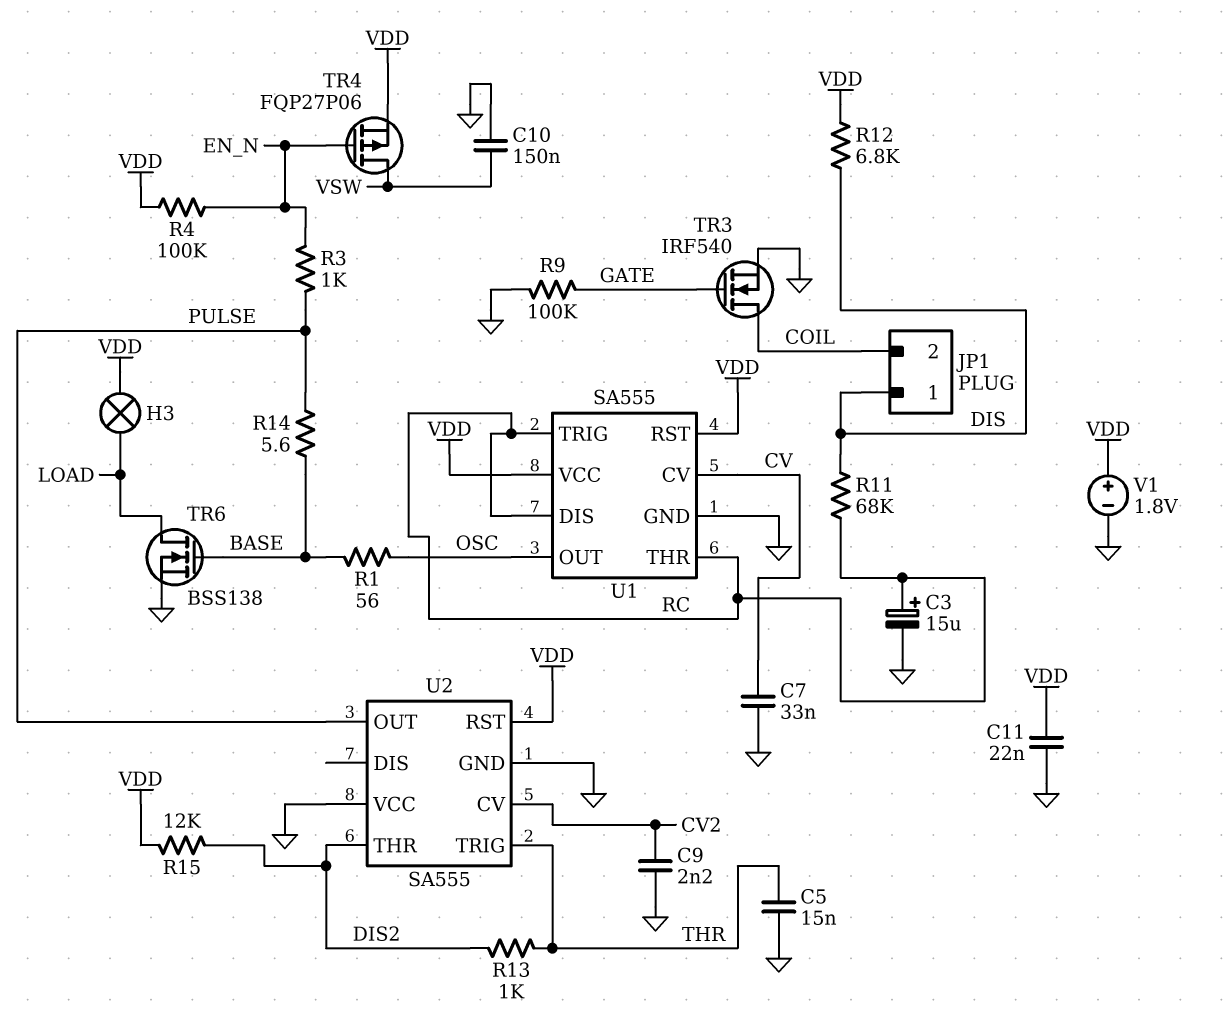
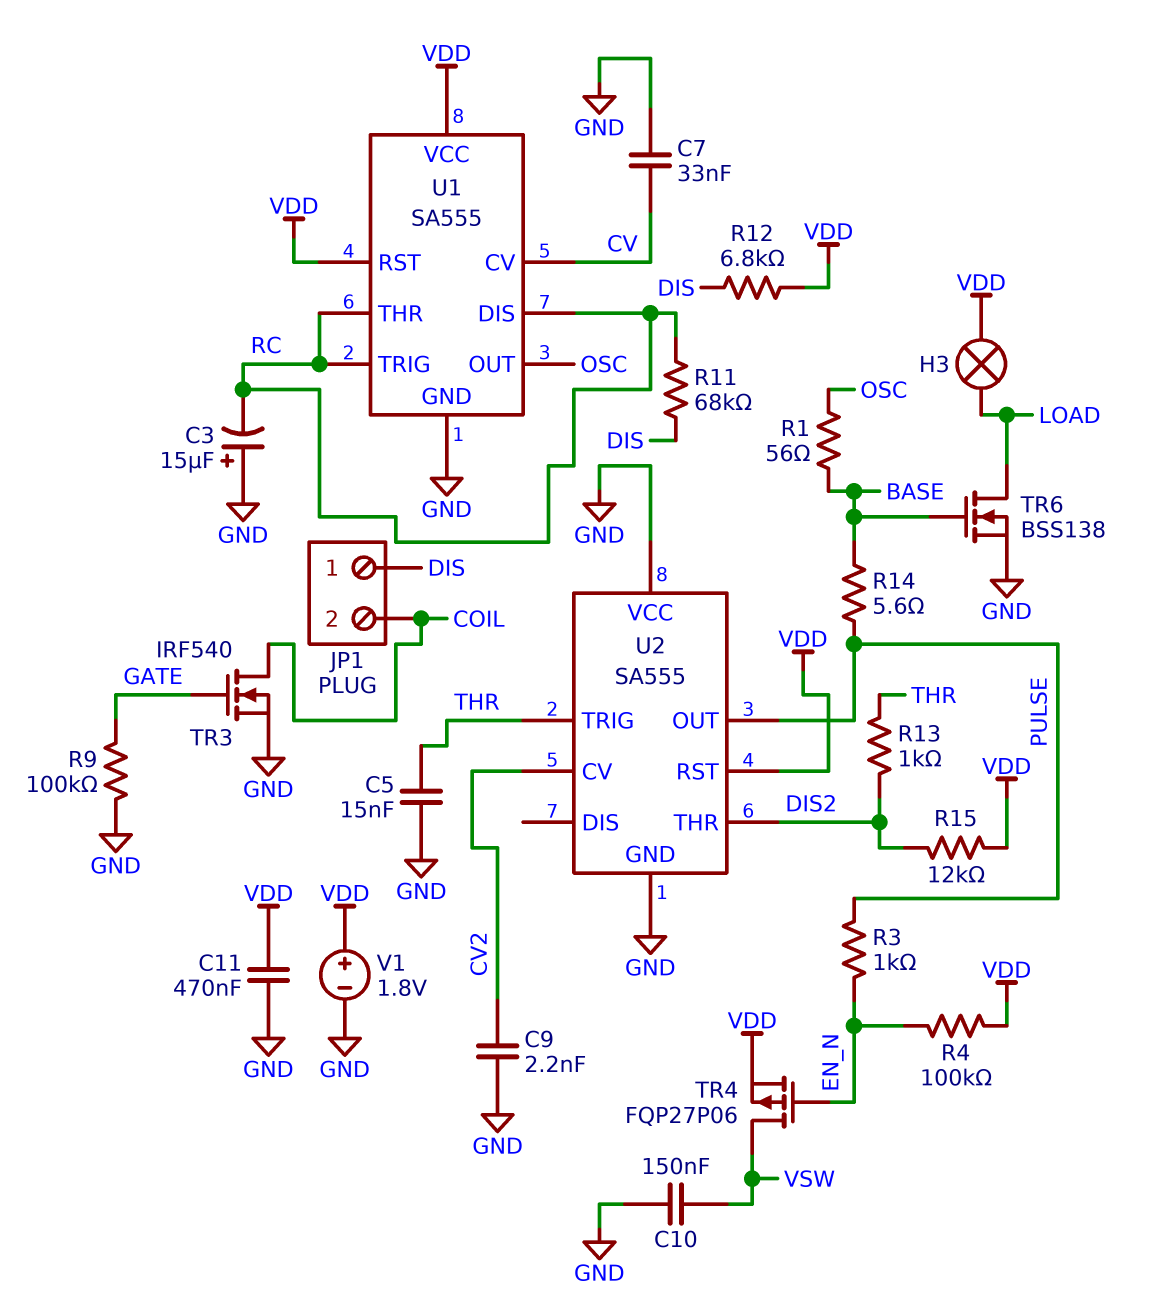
C3: 15uF (plus RC, minus GND) -> 15uF (plus GND, minus RC)
C11: 22nF (GND, VDD) -> 470nF (GND, VDD)

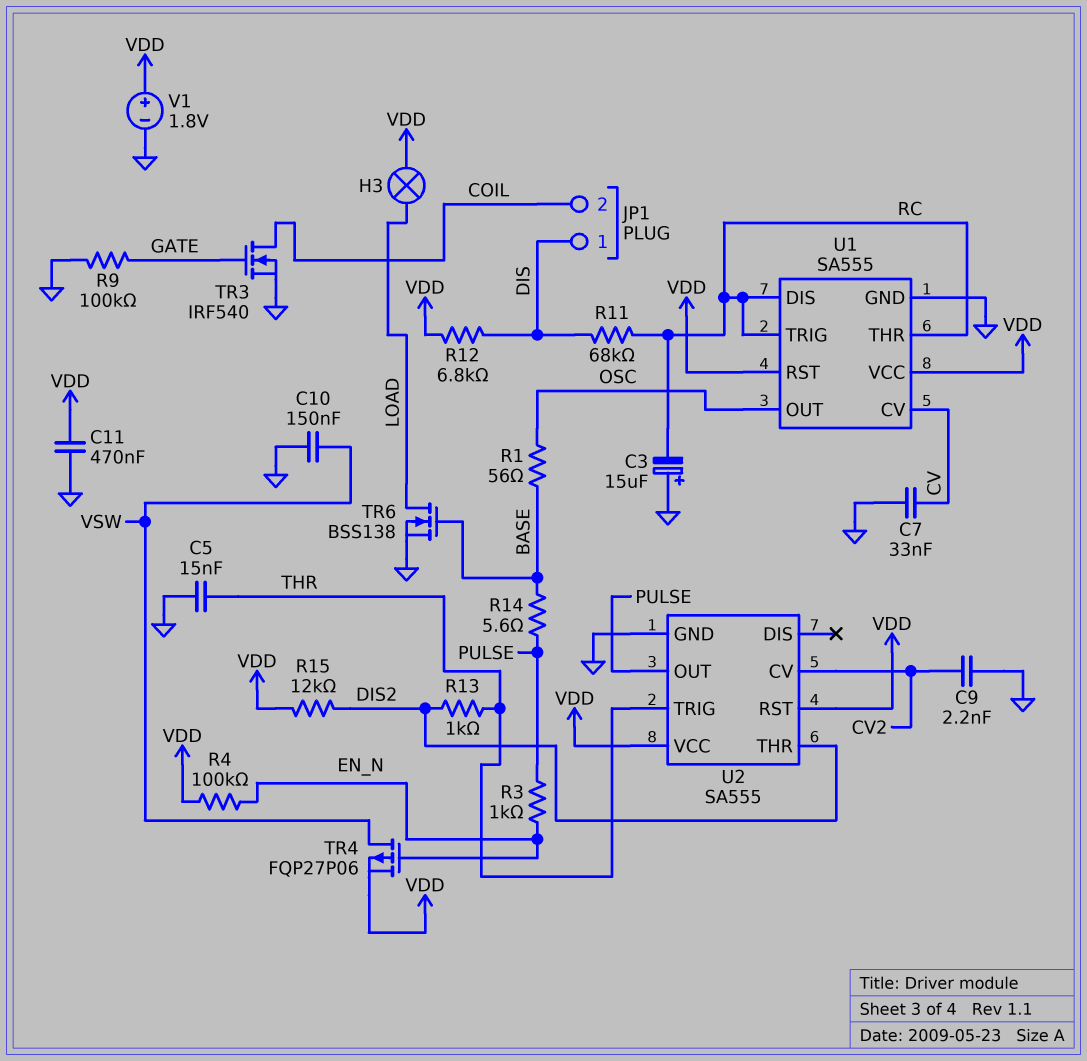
U2 pin VCC: GND -> VDD

